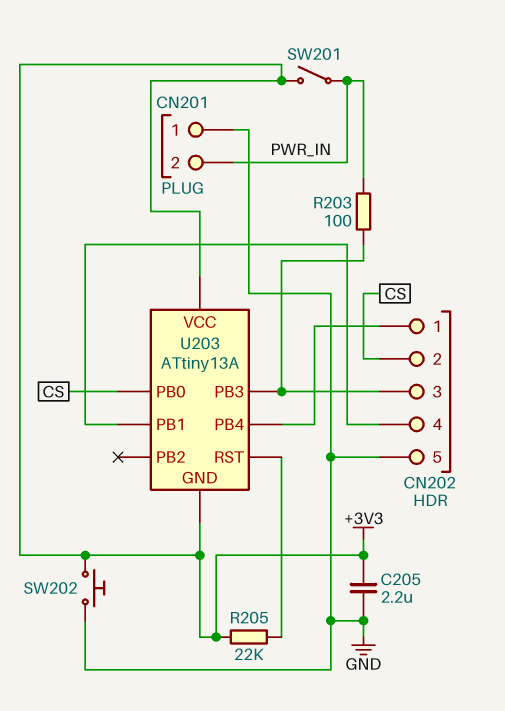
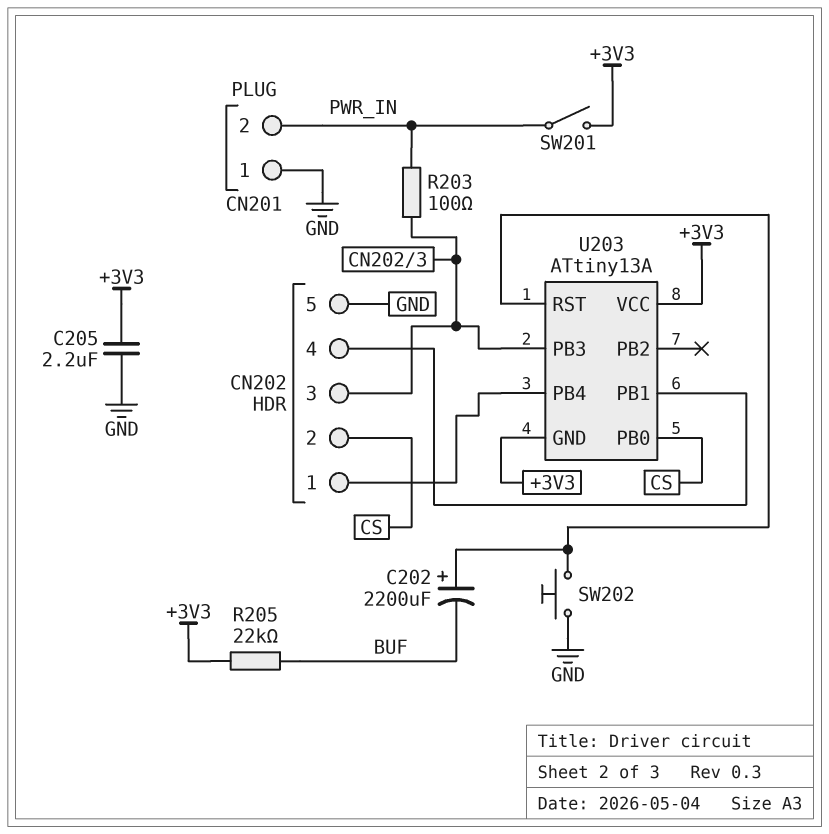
C202: none -> 2200uF (plus U203/RST, minus BUF)
R205: 22k (+3V3, U203/RST) -> 22k (+3V3, BUF)
SW202: button (+3V3, GND) -> button (GND, U203/RST)

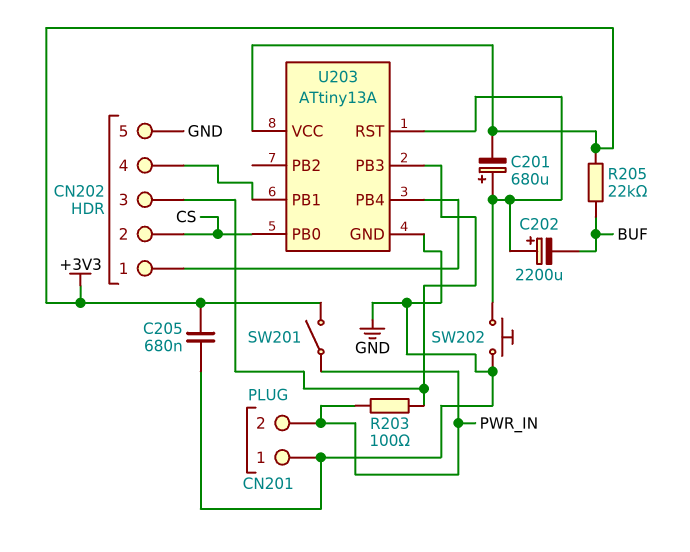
C201: none -> 680uF (plus U203/RST, minus +3V3)
C205: 2.2uF (+3V3, GND) -> 680nF (+3V3, GND)
U203 pin GND: +3V3 -> GND

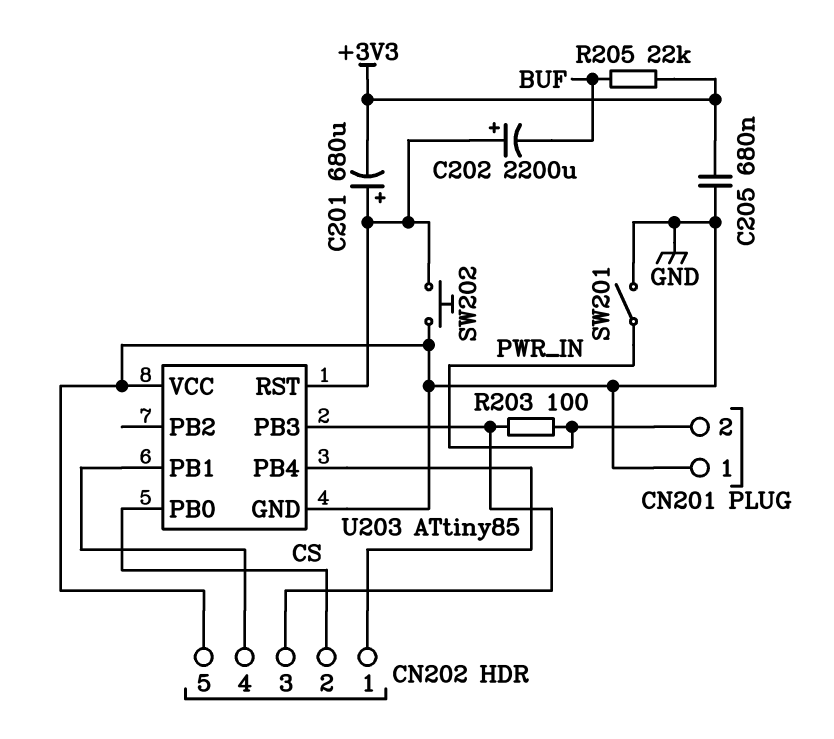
SW201: switch (+3V3, PWR_IN) -> switch (GND, PWR_IN)
U203: ATtiny13A -> ATtiny85
U203 pin VCC: +3V3 -> GND

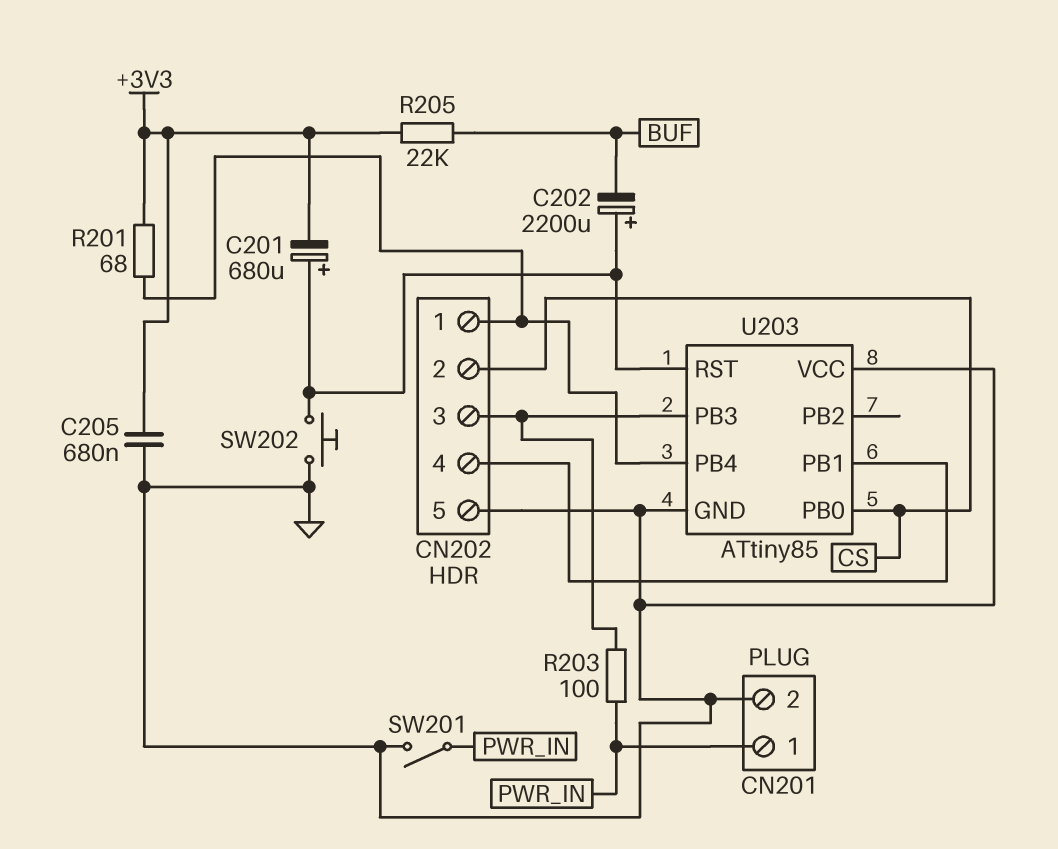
CN201 pin 1: GND -> PWR_IN
CN201 pin 2: PWR_IN -> GND
R201: none -> 68 (+3V3, CN202/1)

